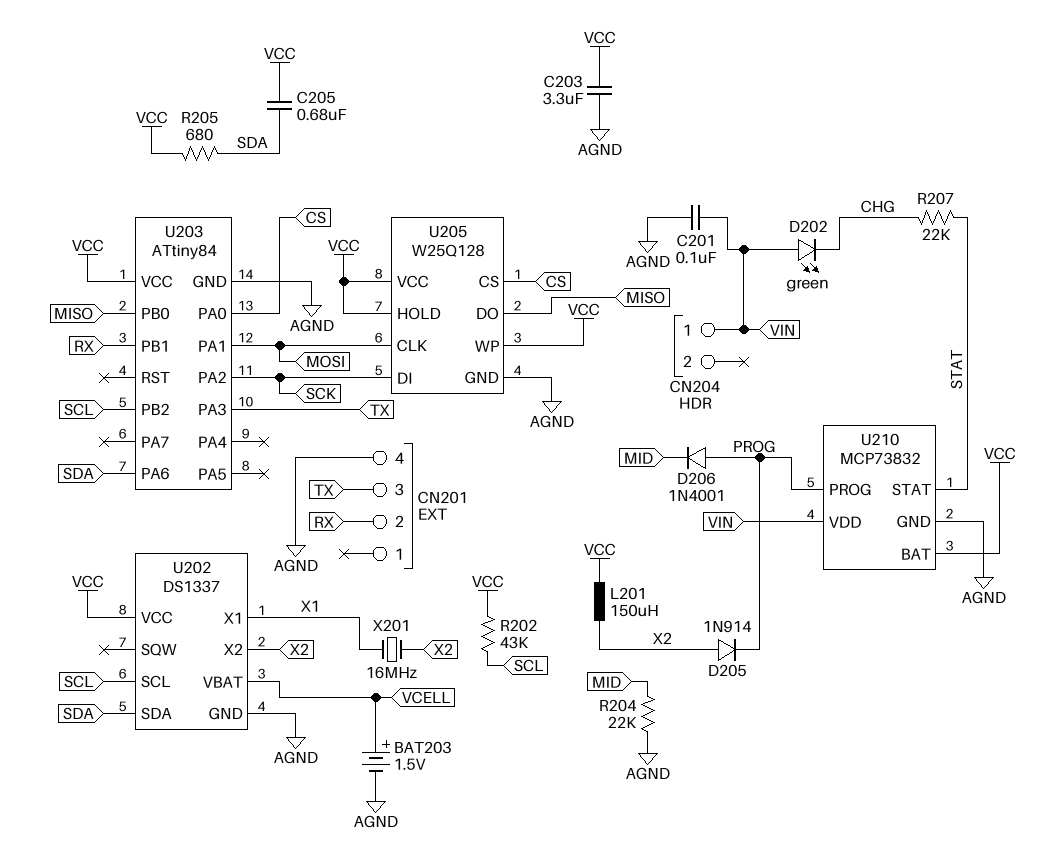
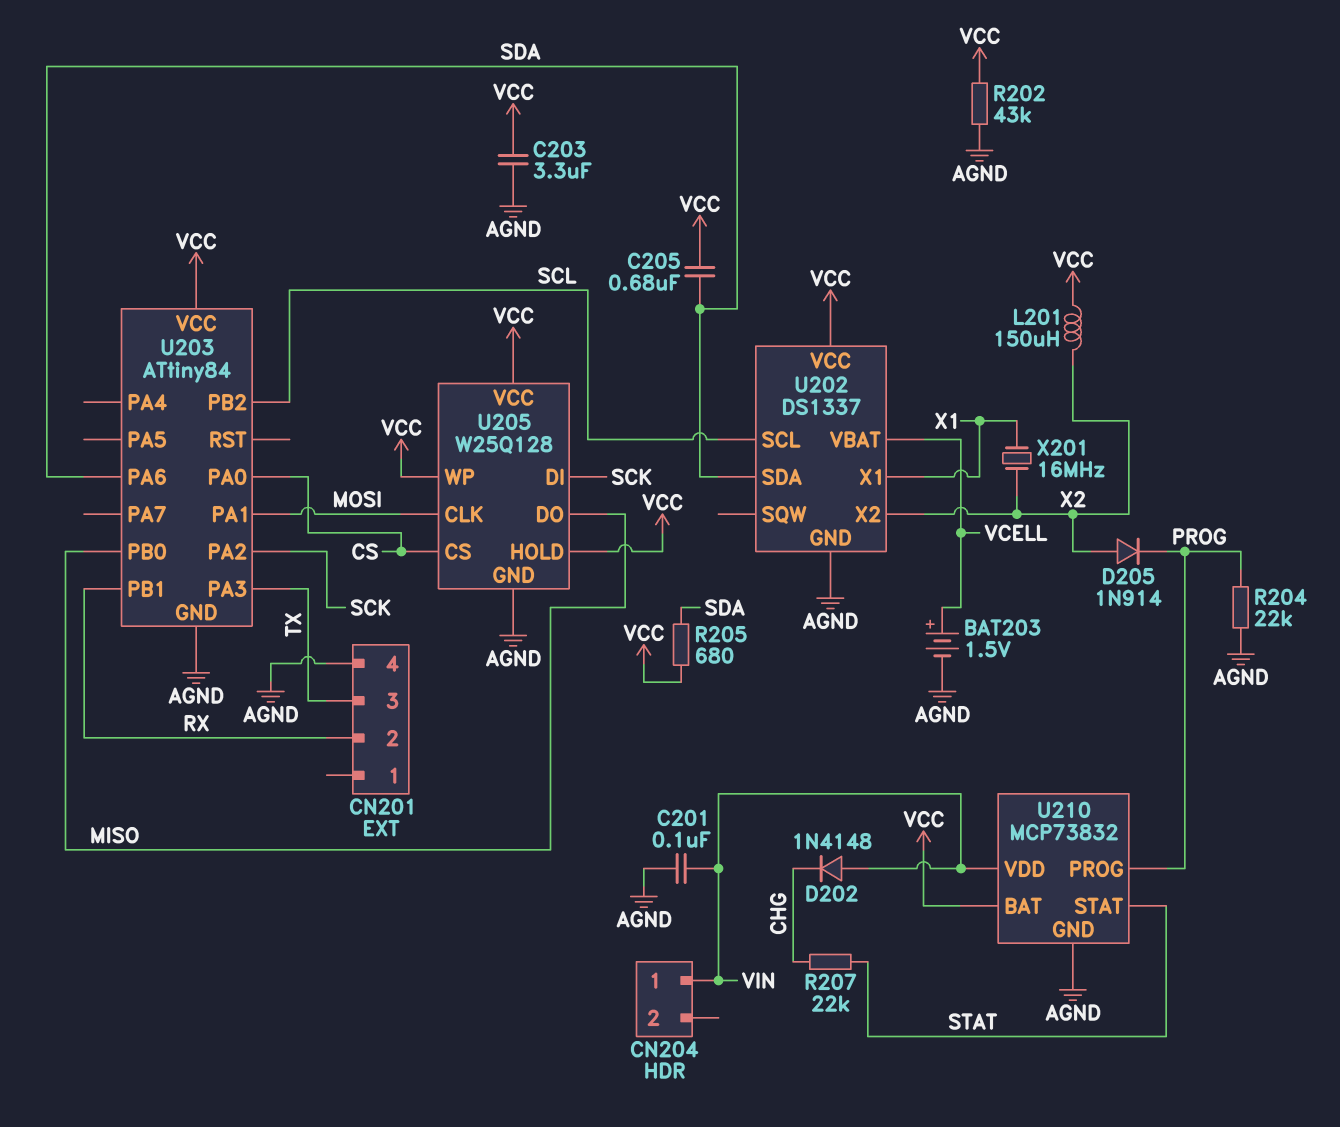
D202: LED green (A VIN, K CHG) -> diode 1N4148 (A VIN, K CHG)
D206: diode 1N4001 (A PROG, K MID) -> none
R202: 43k (SCL, VCC) -> 43k (AGND, VCC)
R204: 22k (AGND, MID) -> 22k (AGND, PROG)

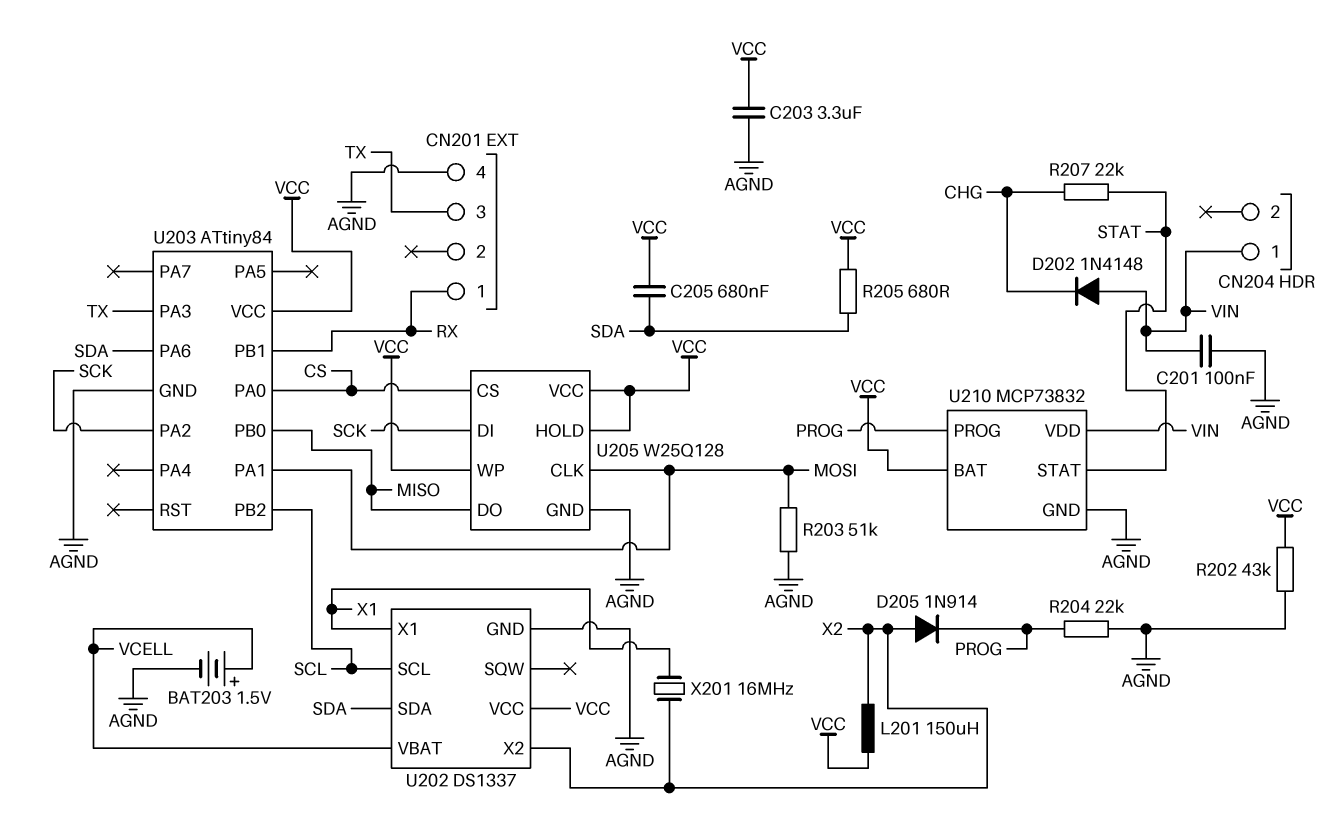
CN201 pin 1: none -> RX
CN201 pin 2: RX -> none
R203: none -> 51k (AGND, MOSI)

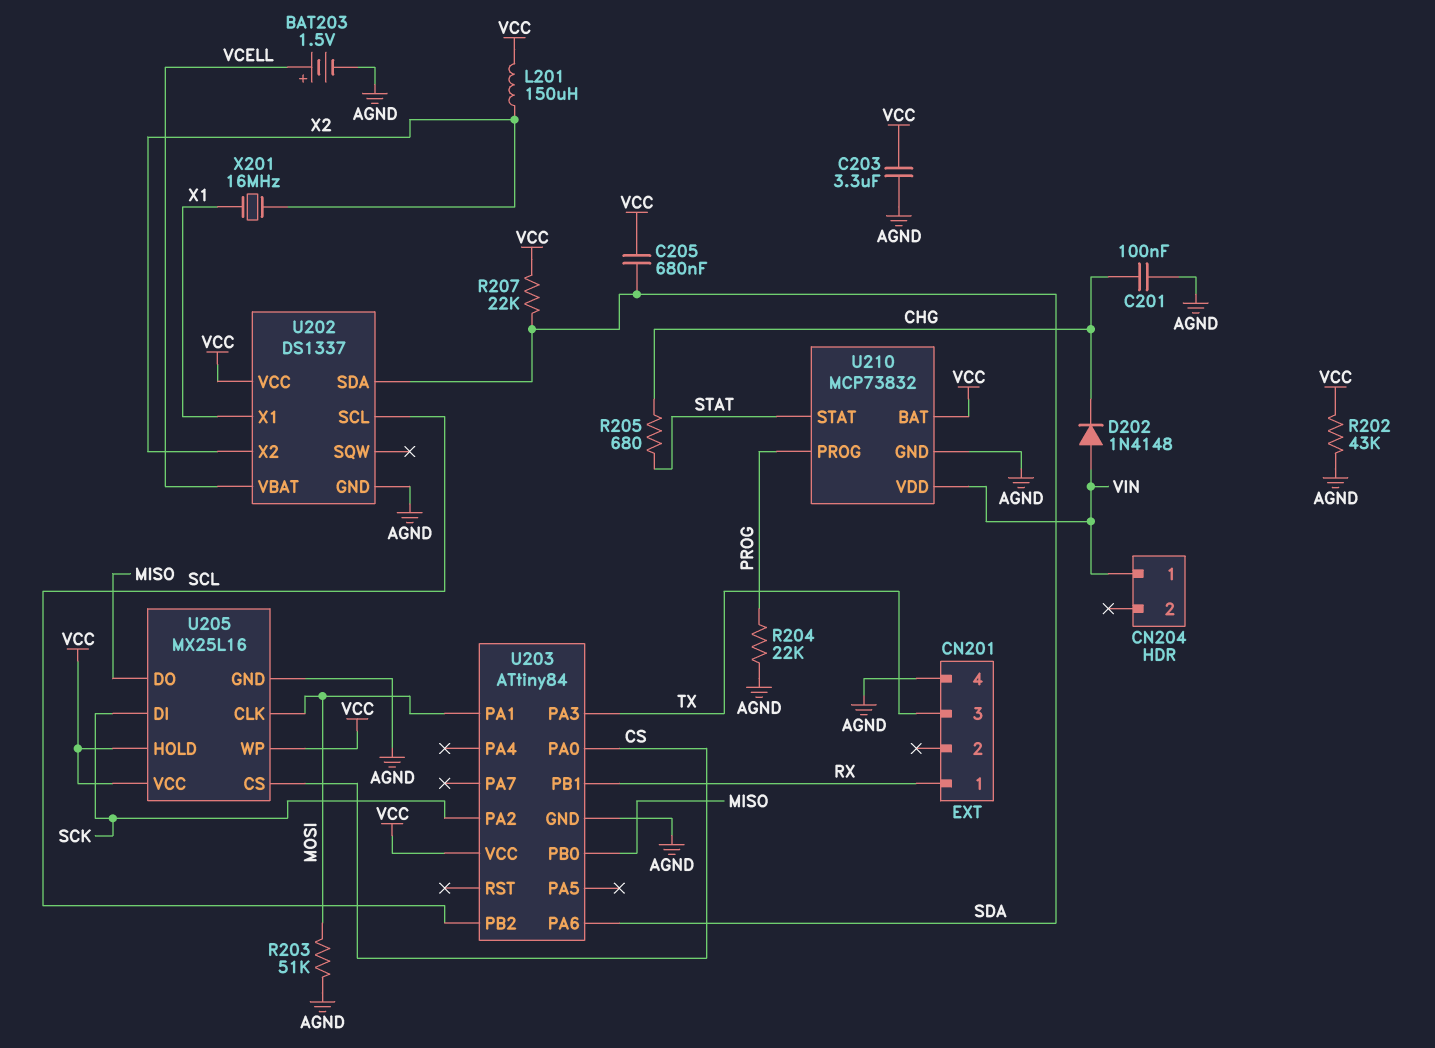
C201: 100nF (AGND, VIN) -> 100nF (AGND, CHG)
D205: diode 1N914 (A X2, K PROG) -> none
R205: 680 (SDA, VCC) -> 680 (CHG, STAT)
R207: 22k (CHG, STAT) -> 22k (SDA, VCC)
U205: W25Q128 -> MX25L16

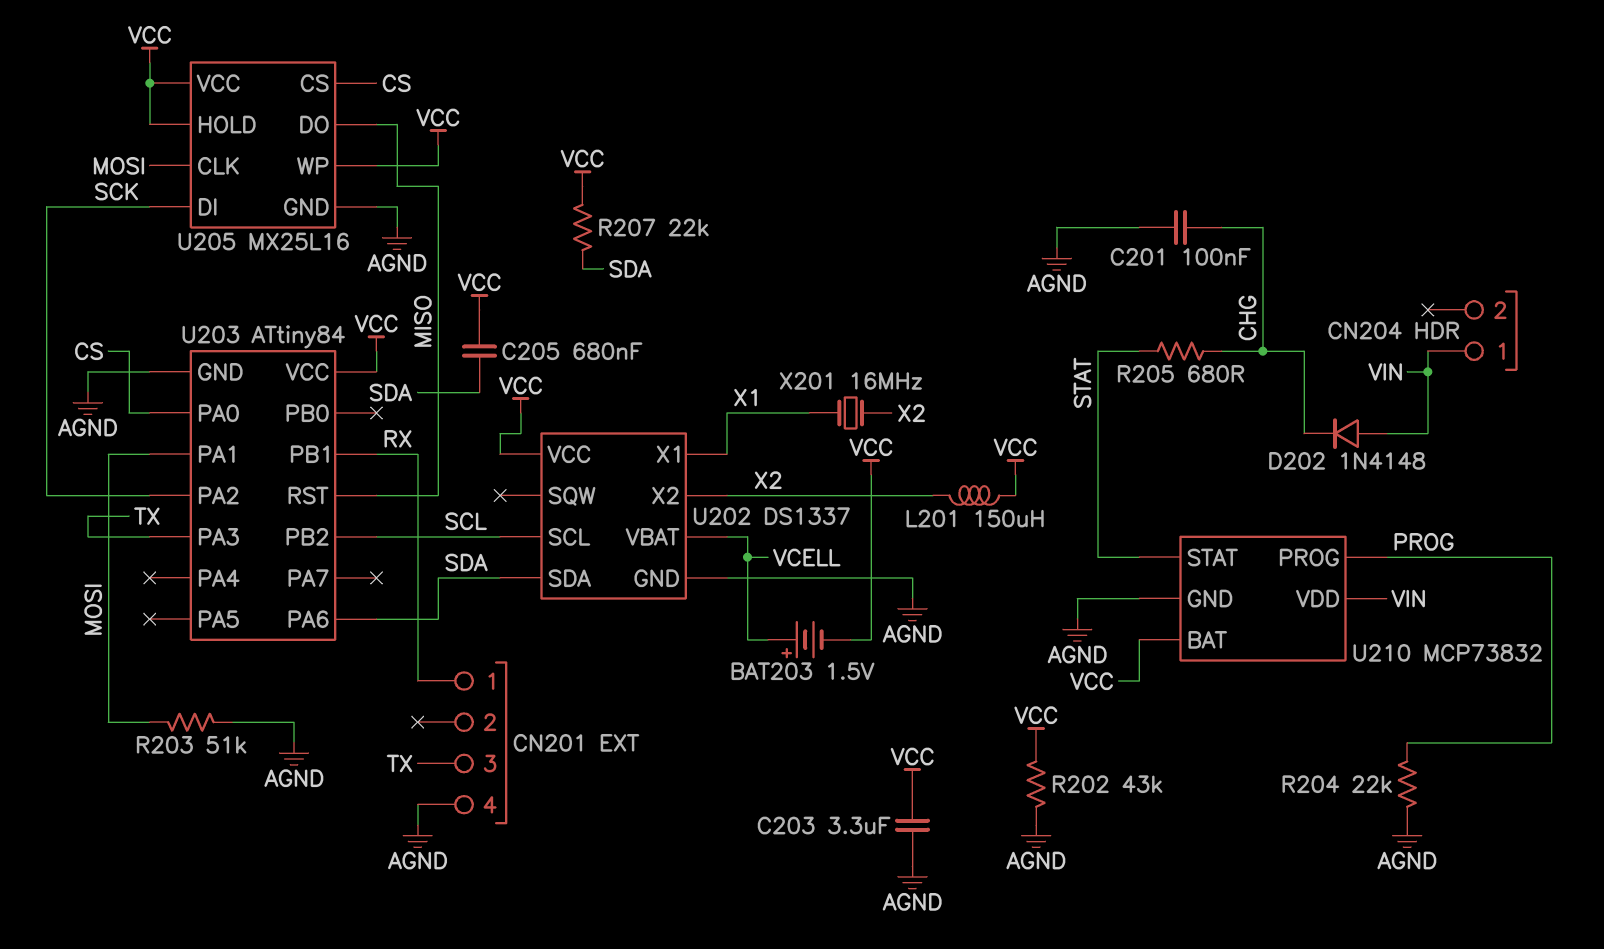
BAT203: 1.5V (plus VCELL, minus AGND) -> 1.5V (plus VCELL, minus VCC)
U203 pin PB0: MISO -> none
U203 pin RST: none -> MISO

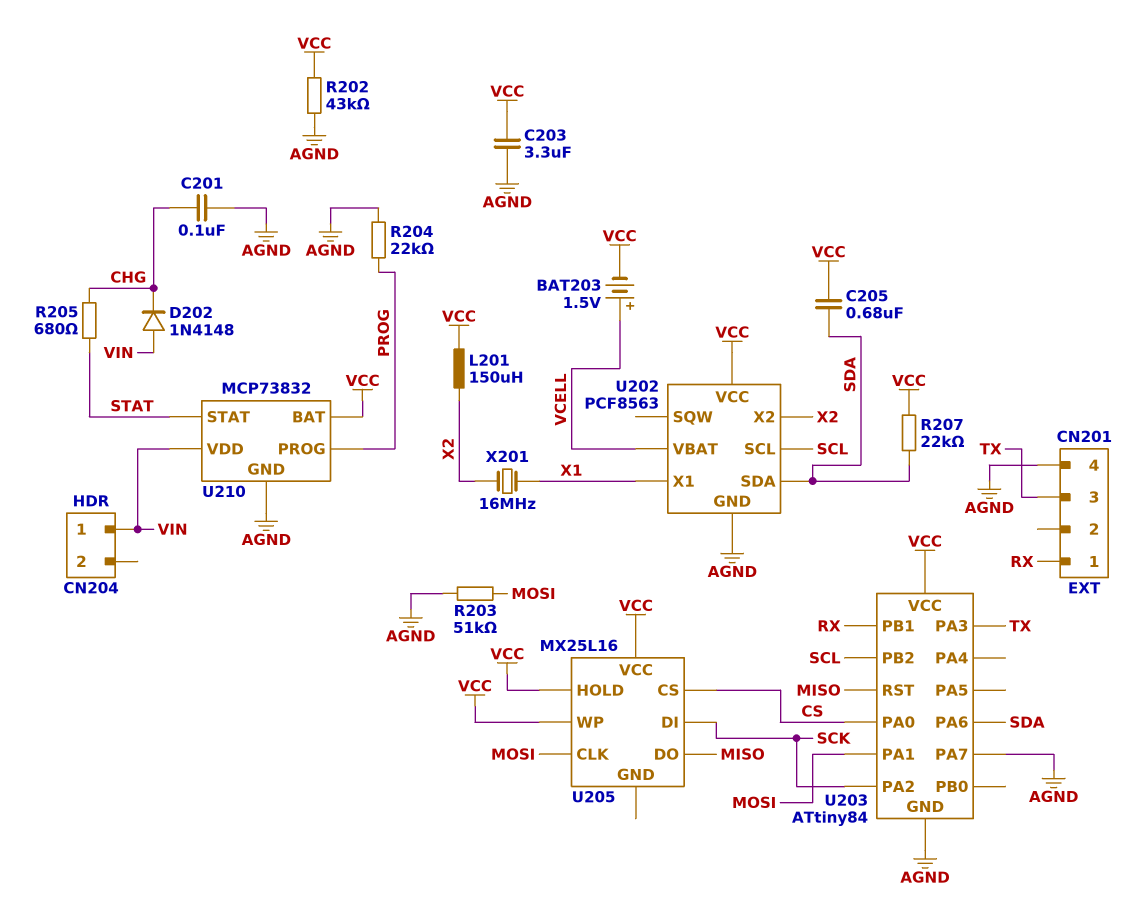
U202: DS1337 -> PCF8563
U203 pin PA7: none -> AGND
U205 pin GND: AGND -> none

